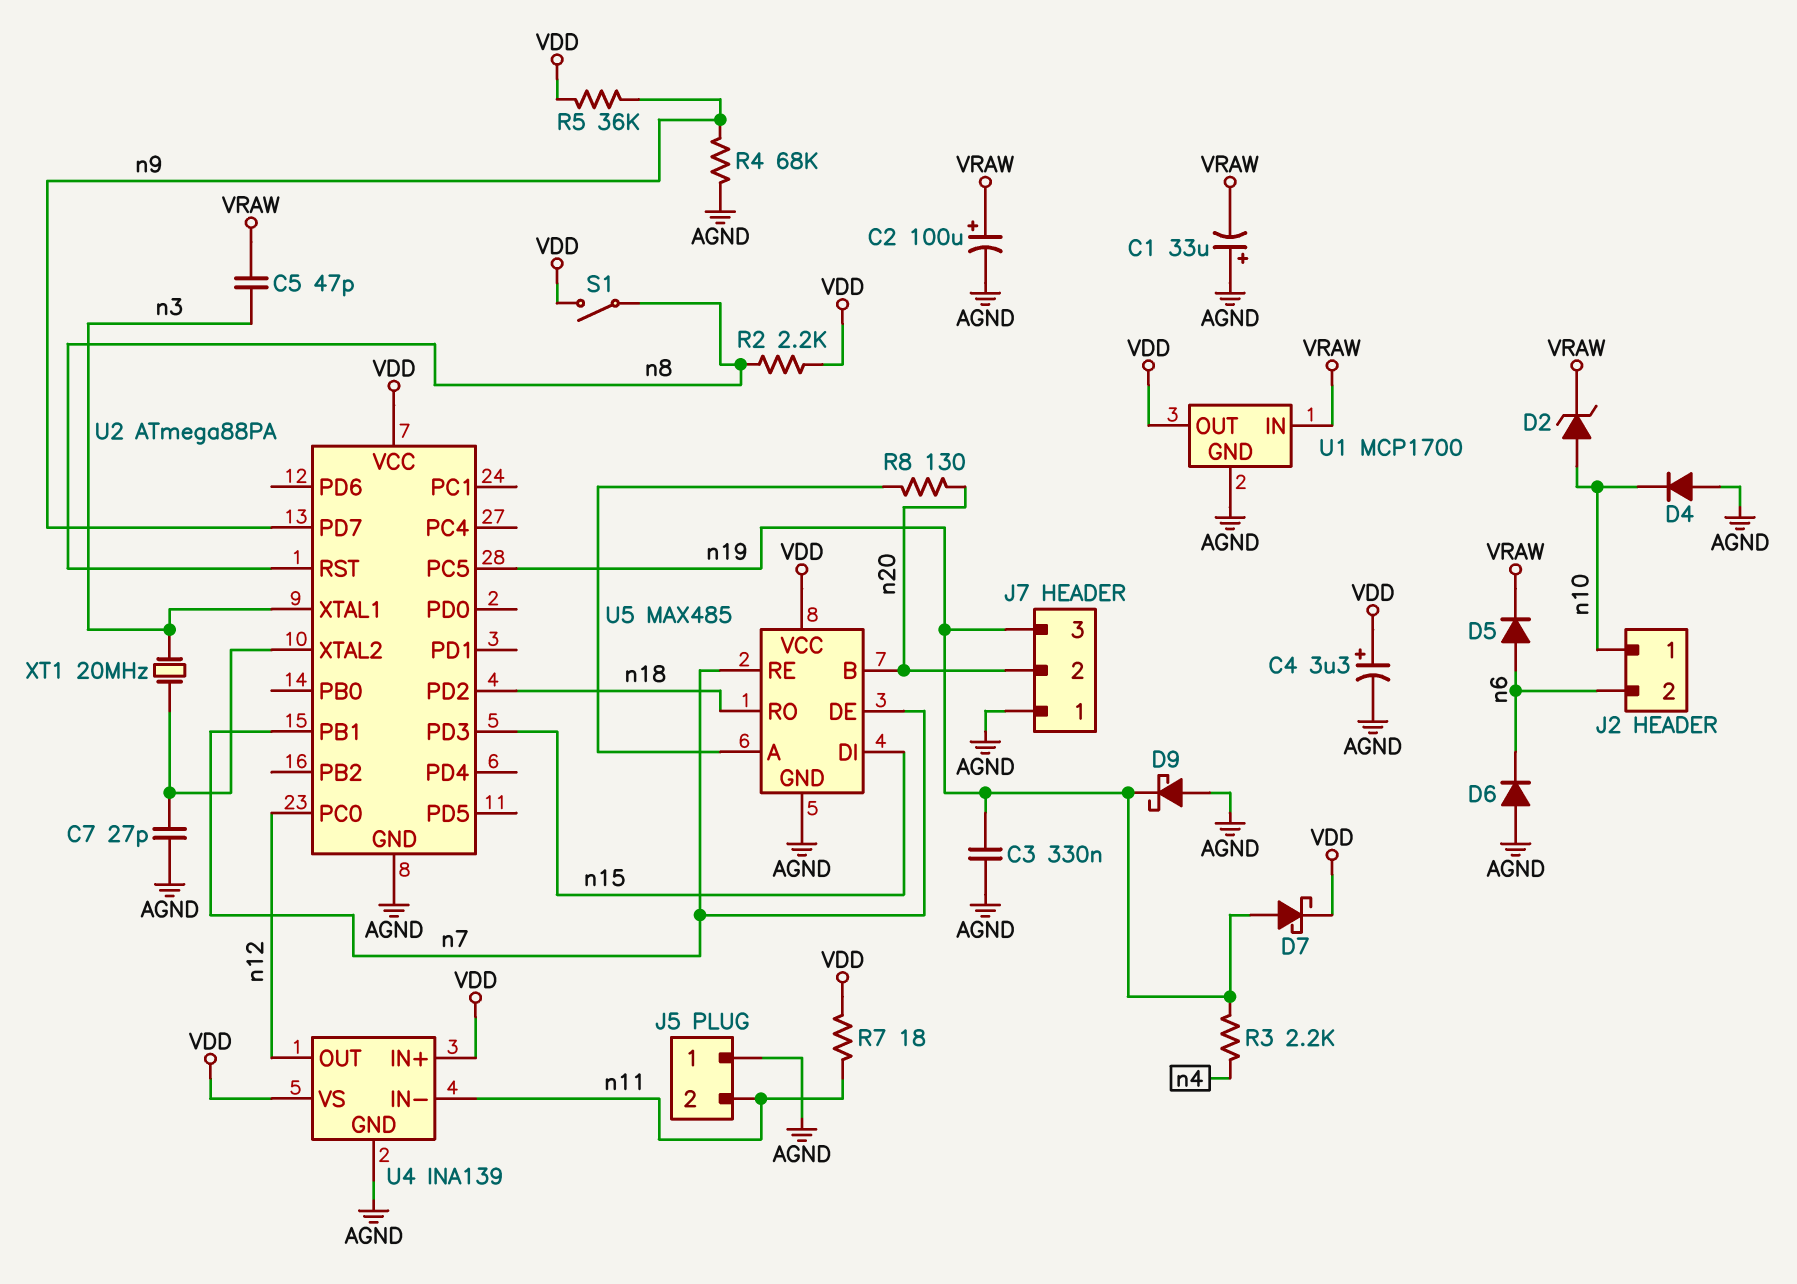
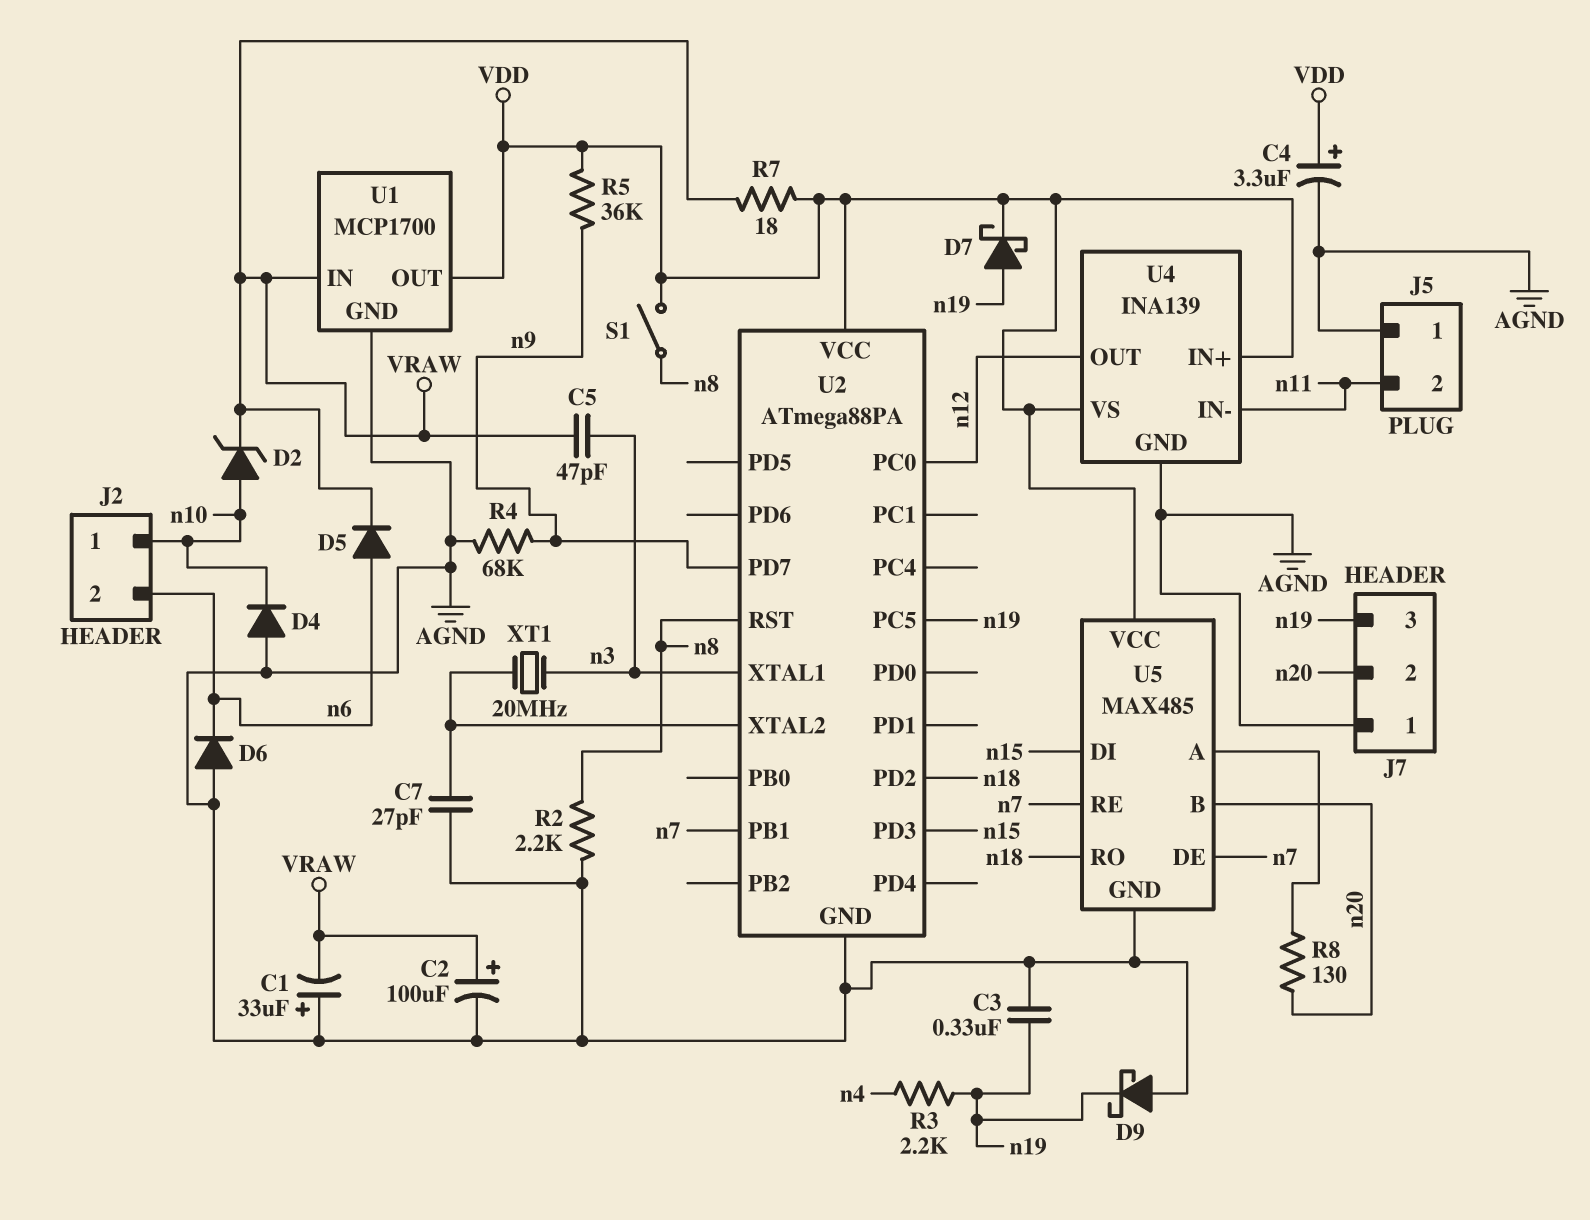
R2: 2.2k (VDD, n8) -> 2.2k (AGND, n8)
R7: 18 (VDD, n11) -> 18 (VDD, VRAW)

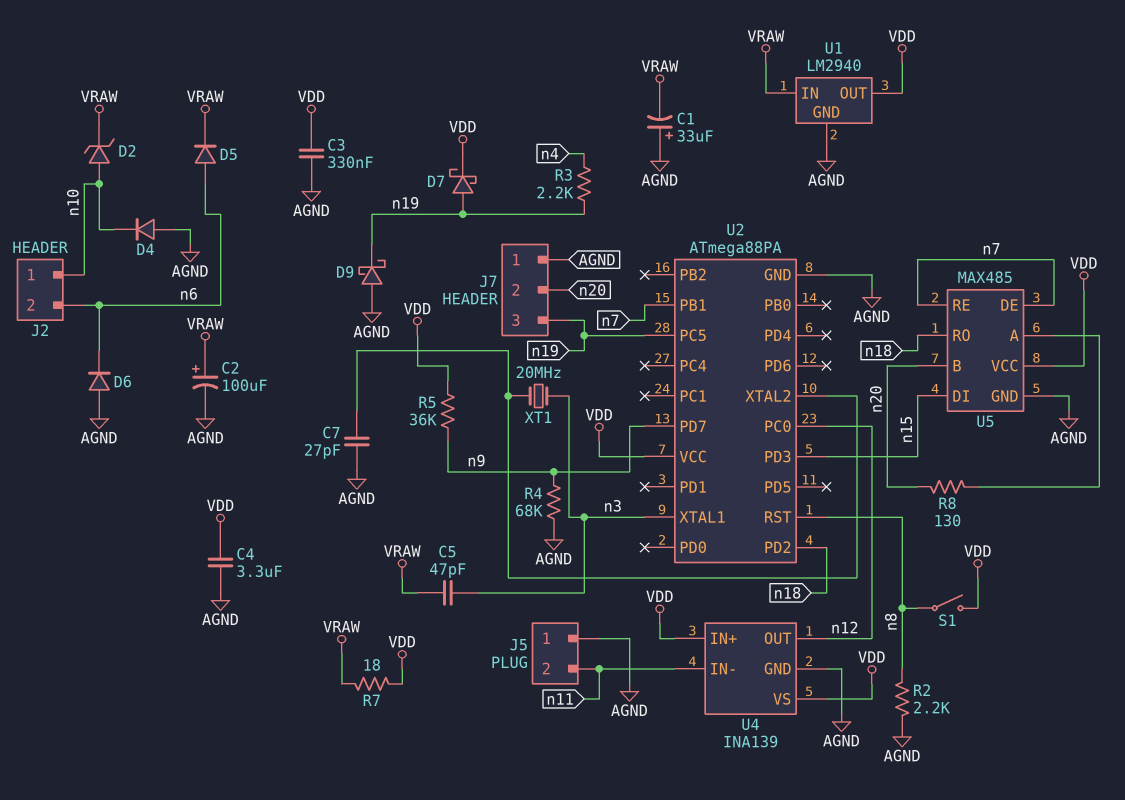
C3: 330nF (AGND, n19) -> 330nF (AGND, VDD)
C4: 3.3uF (plus VDD, minus AGND) -> 3.3uF (AGND, VDD)
U1: MCP1700 -> LM2940

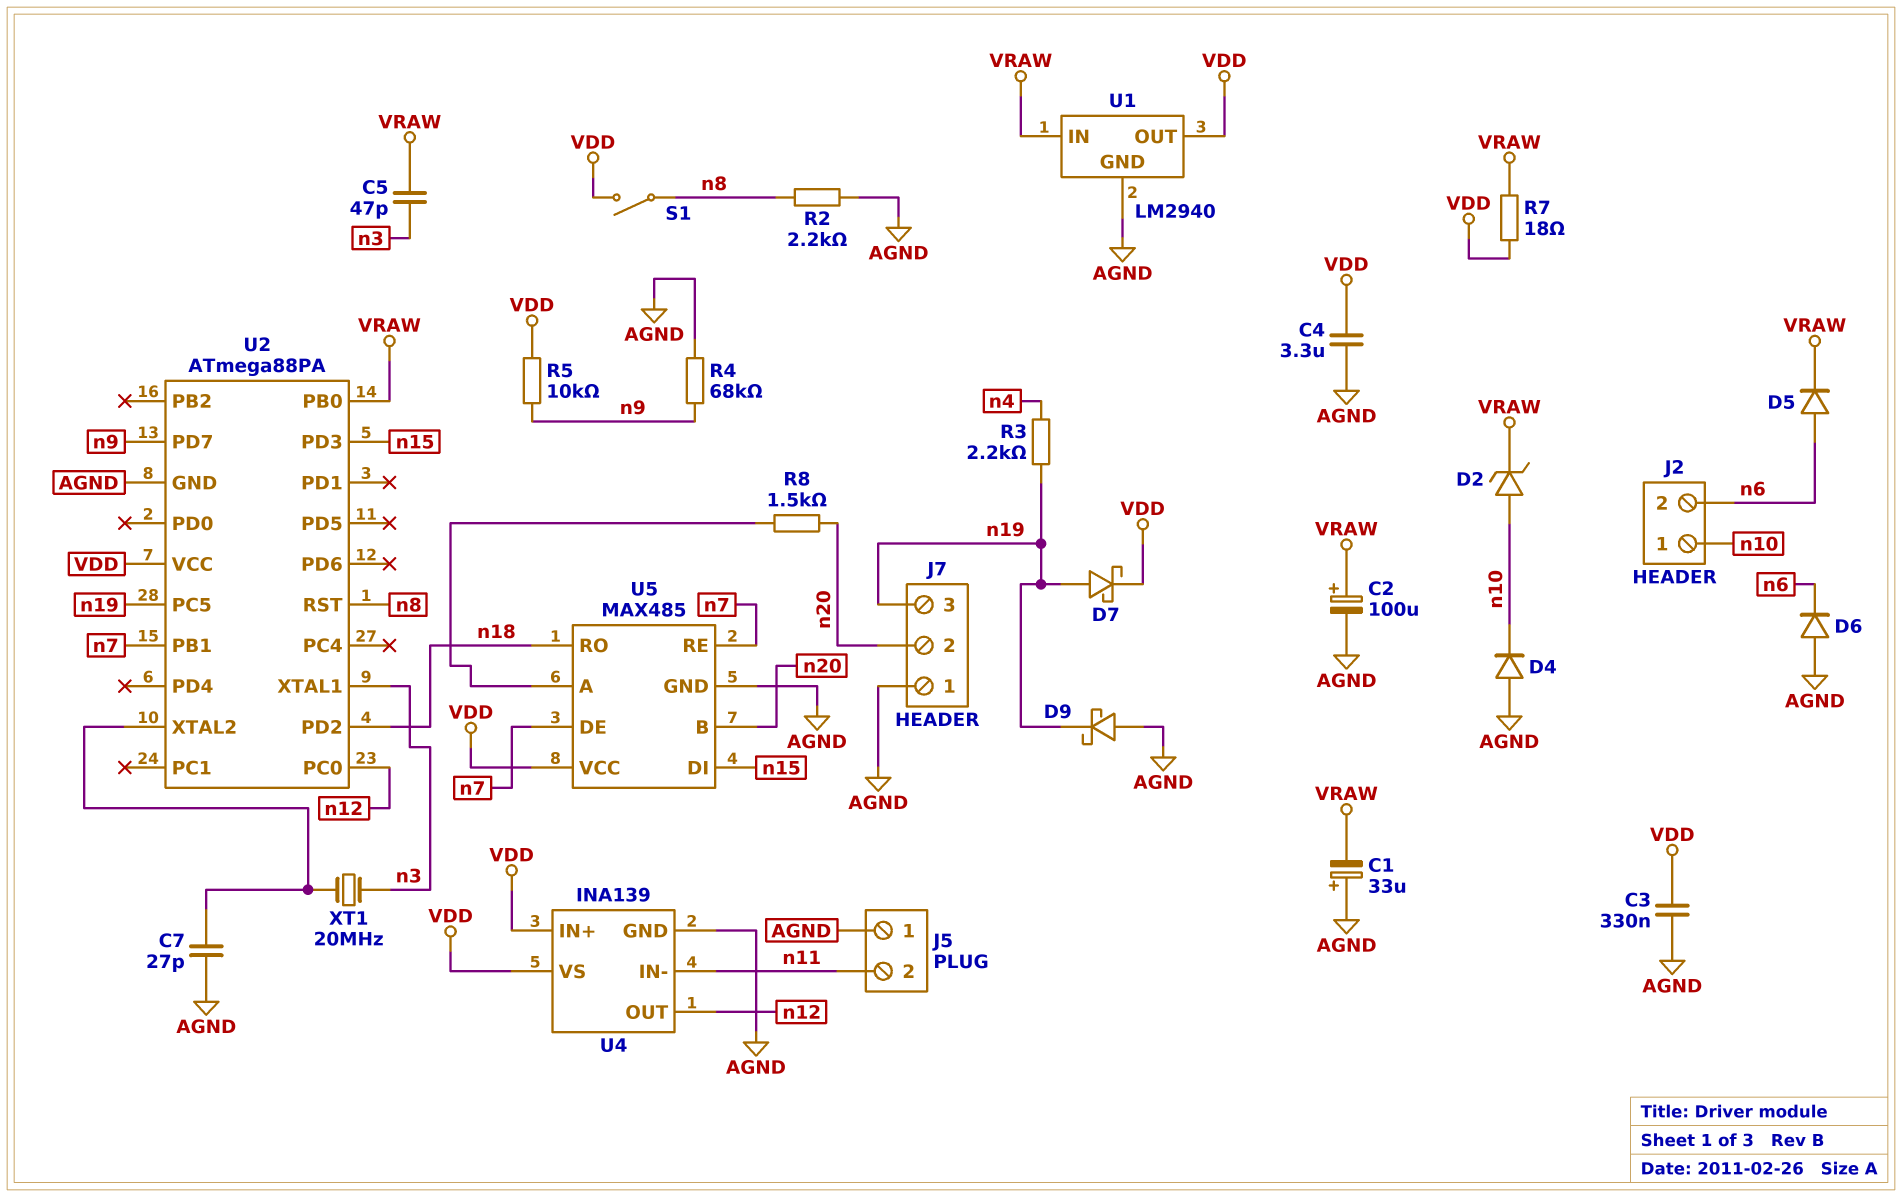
R5: 36k (VDD, n9) -> 10k (VDD, n9)
R8: 130 (U5/A, n20) -> 1.5k (U5/A, n20)
U2 pin PB0: none -> VRAW

